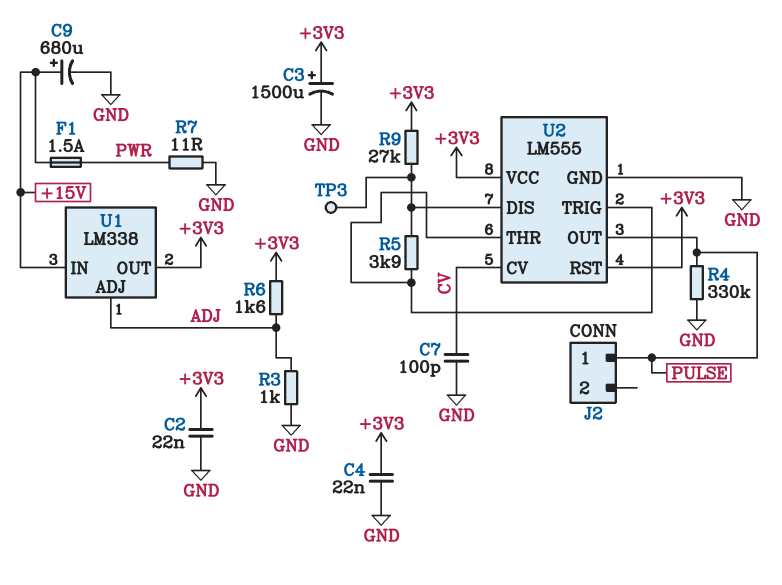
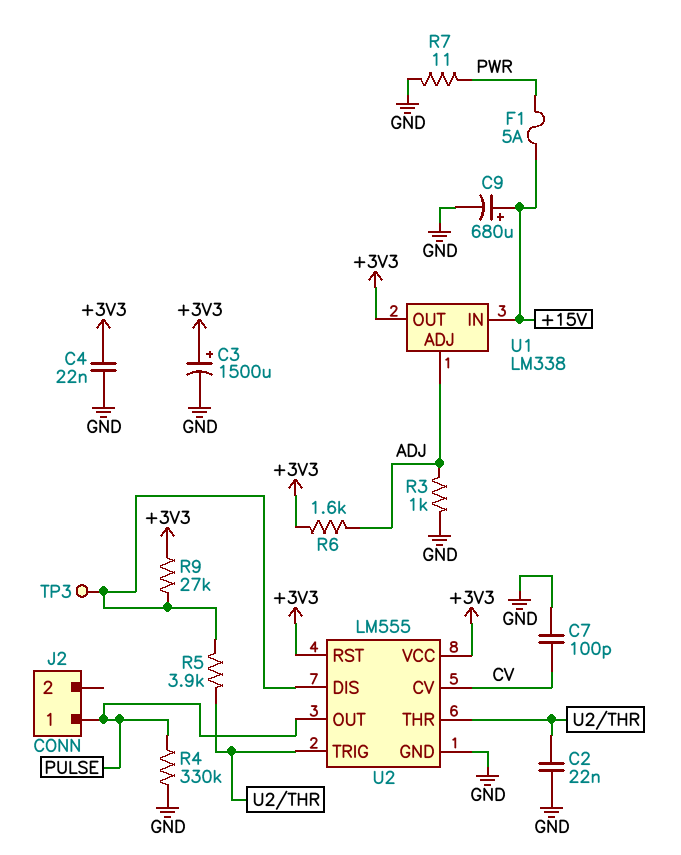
C2: 22nF (+3V3, GND) -> 22nF (GND, U2/THR)
F1: 1.5A (+15V, PWR) -> 5A (+15V, PWR)

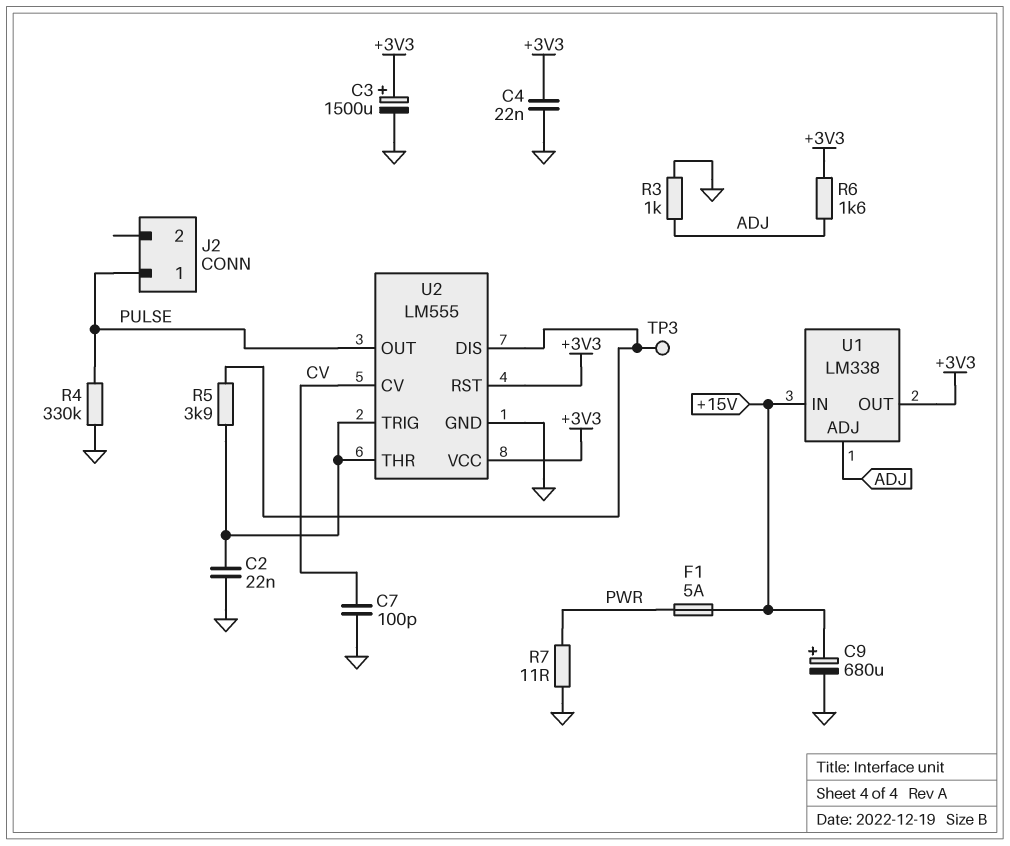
R9: 27k (+3V3, U2/DIS) -> none

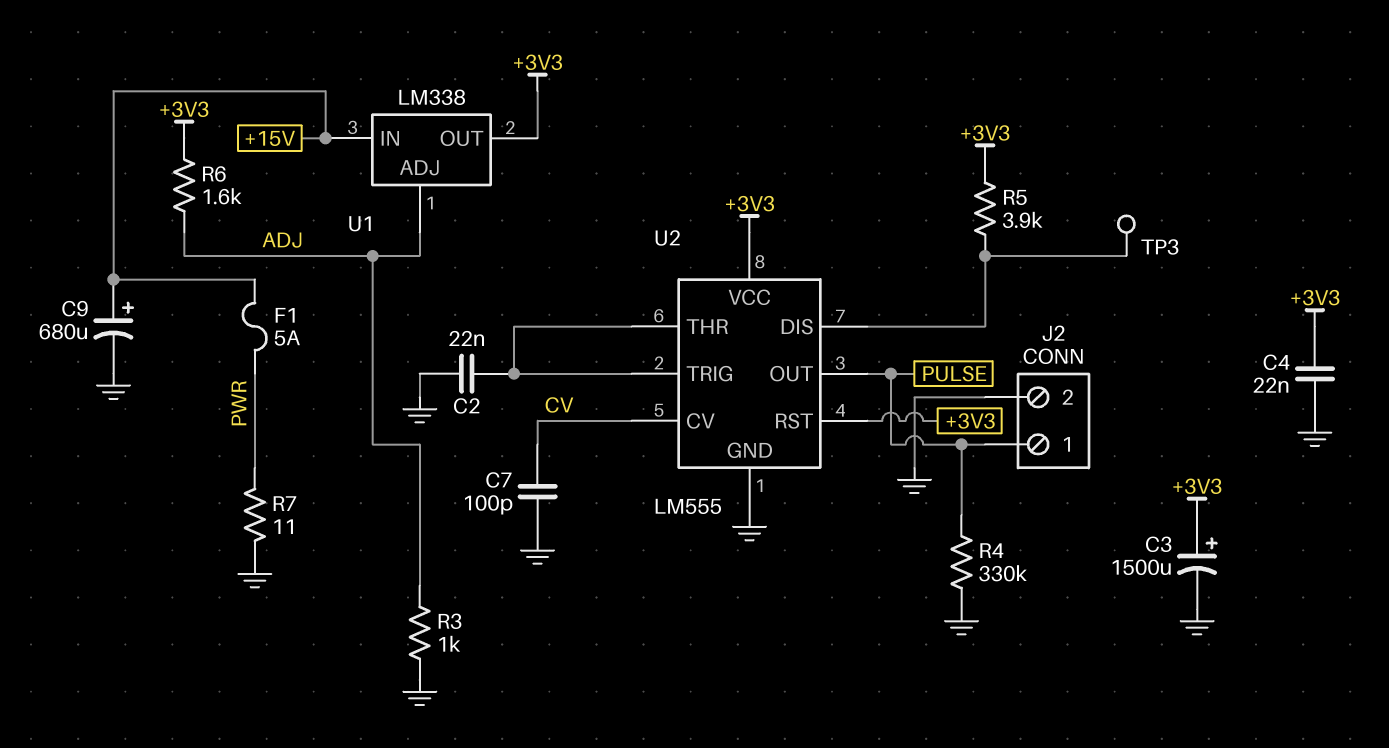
J2 pin 2: none -> GND
R5: 3.9k (U2/DIS, U2/THR) -> 3.9k (+3V3, U2/DIS)

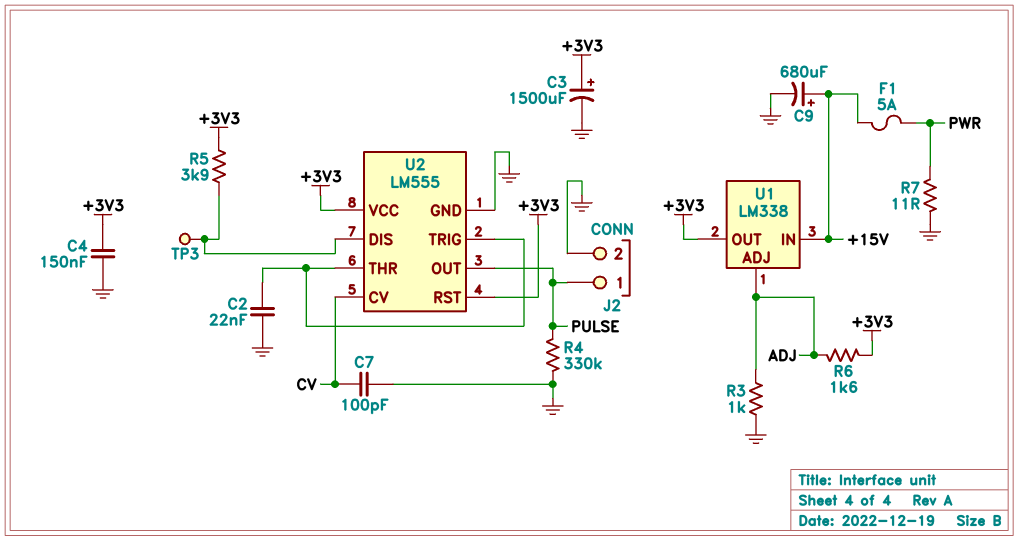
C4: 22nF (+3V3, GND) -> 150nF (+3V3, GND)

